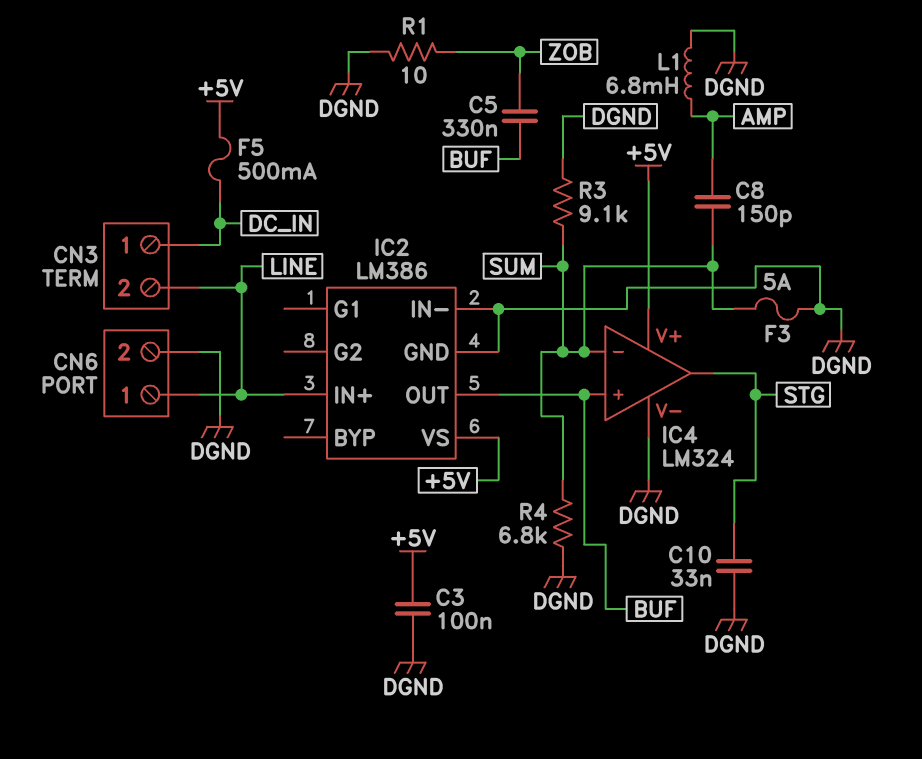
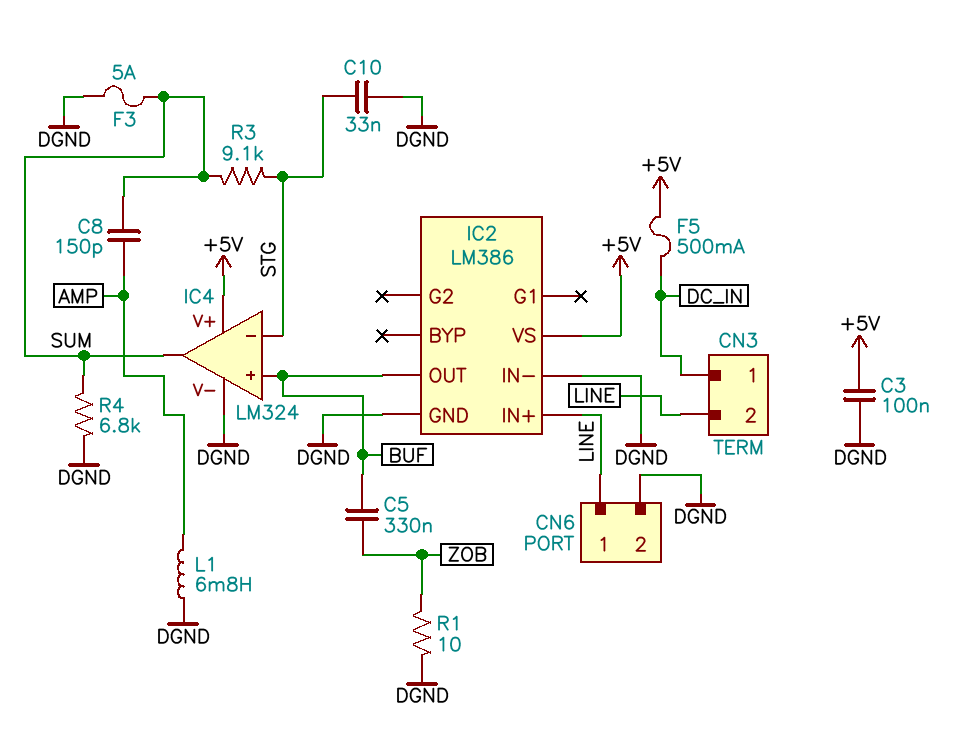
IC4 pin in-: SUM -> STG
IC4 pin out: STG -> SUM
R3: 9.1k (DGND, SUM) -> 9.1k (STG, SUM)

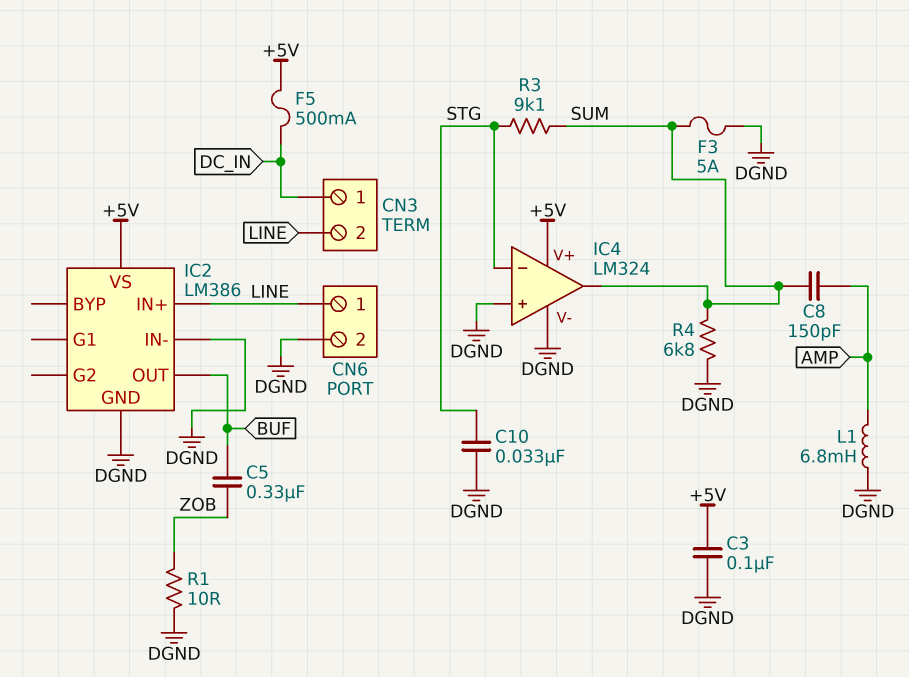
IC4 pin in+: BUF -> DGND

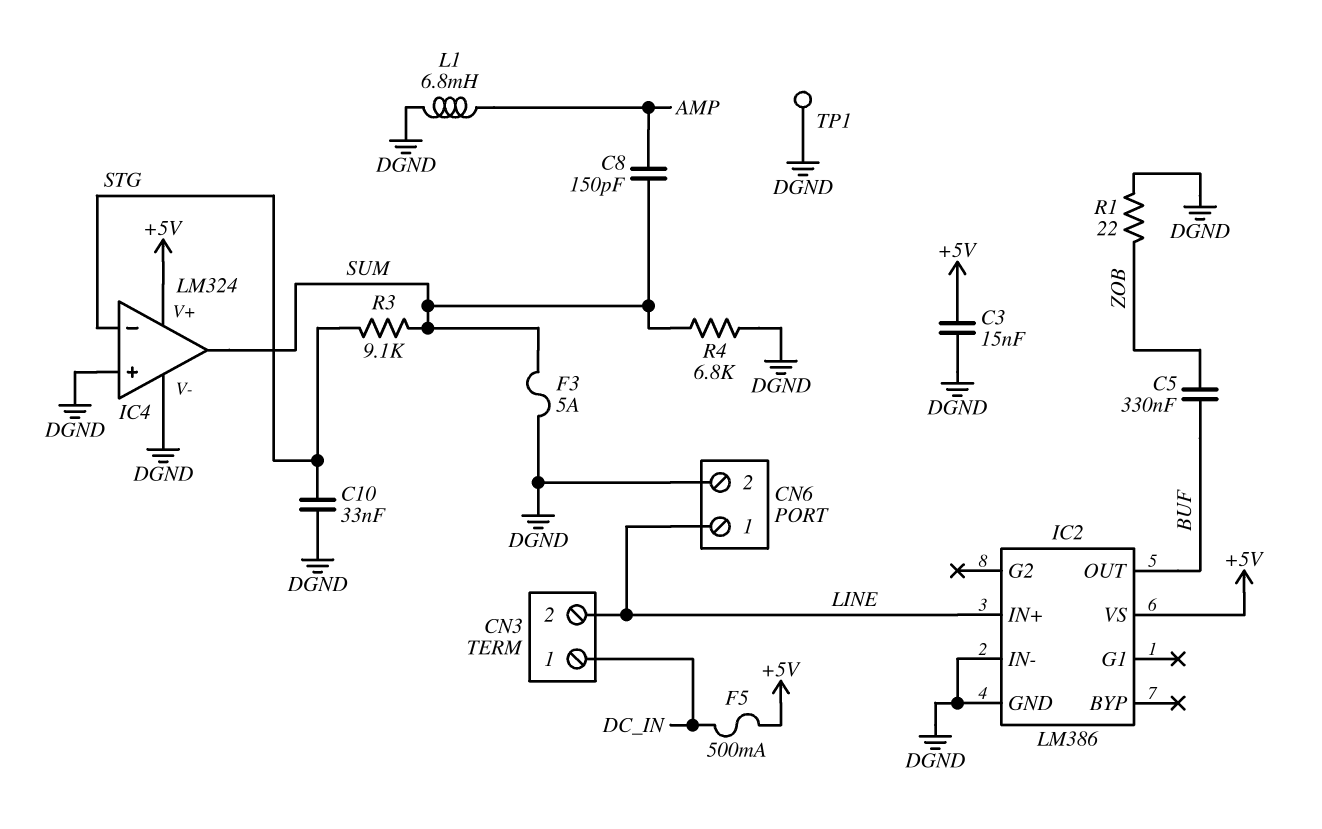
C3: 100nF (+5V, DGND) -> 15nF (+5V, DGND)
R1: 10 (DGND, ZOB) -> 22 (DGND, ZOB)
TP1: none -> test point (DGND)

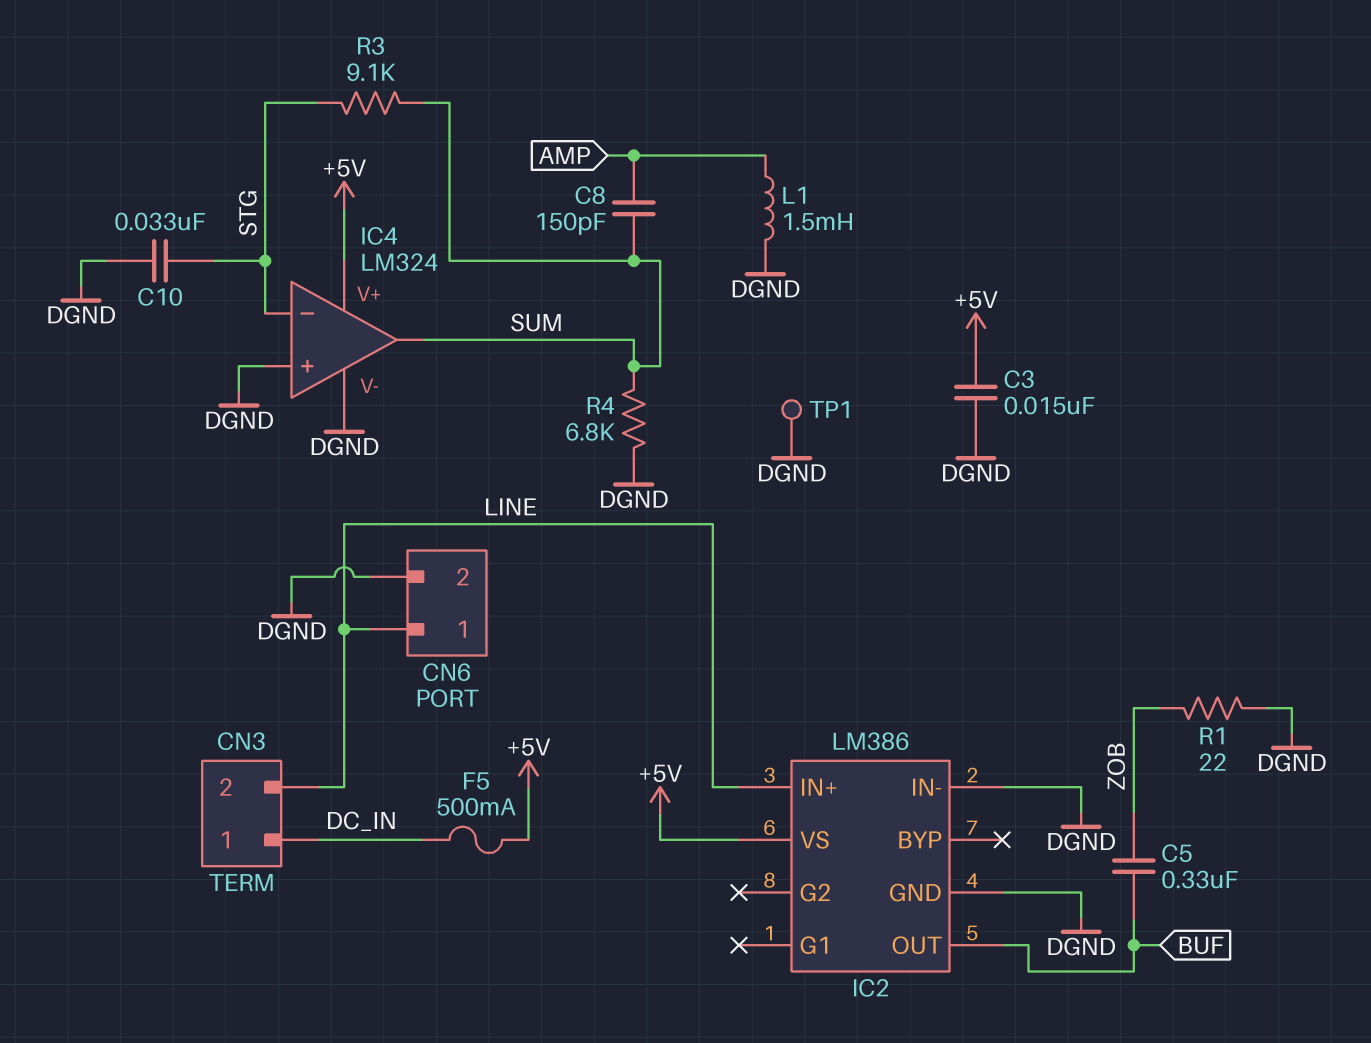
F3: 5A (DGND, SUM) -> none
L1: 6.8mH (AMP, DGND) -> 1.5mH (AMP, DGND)

